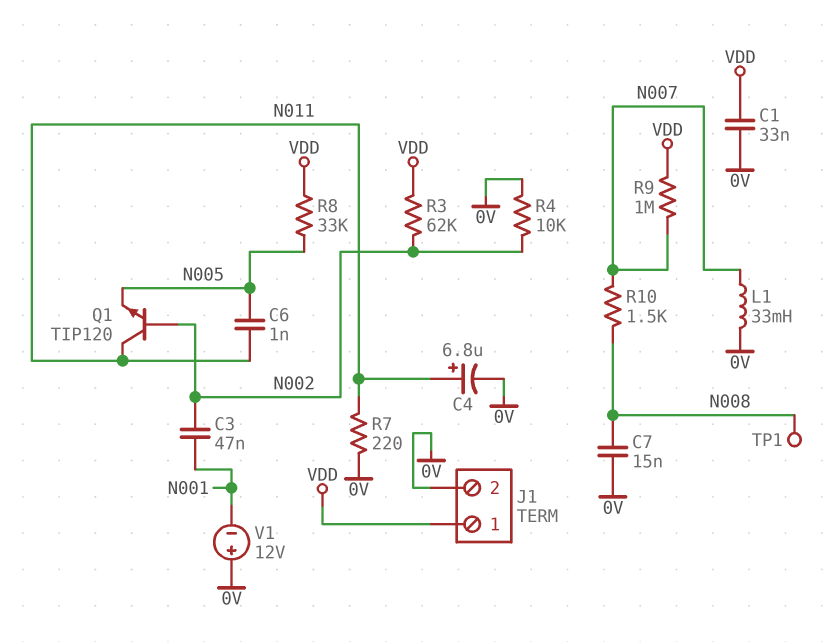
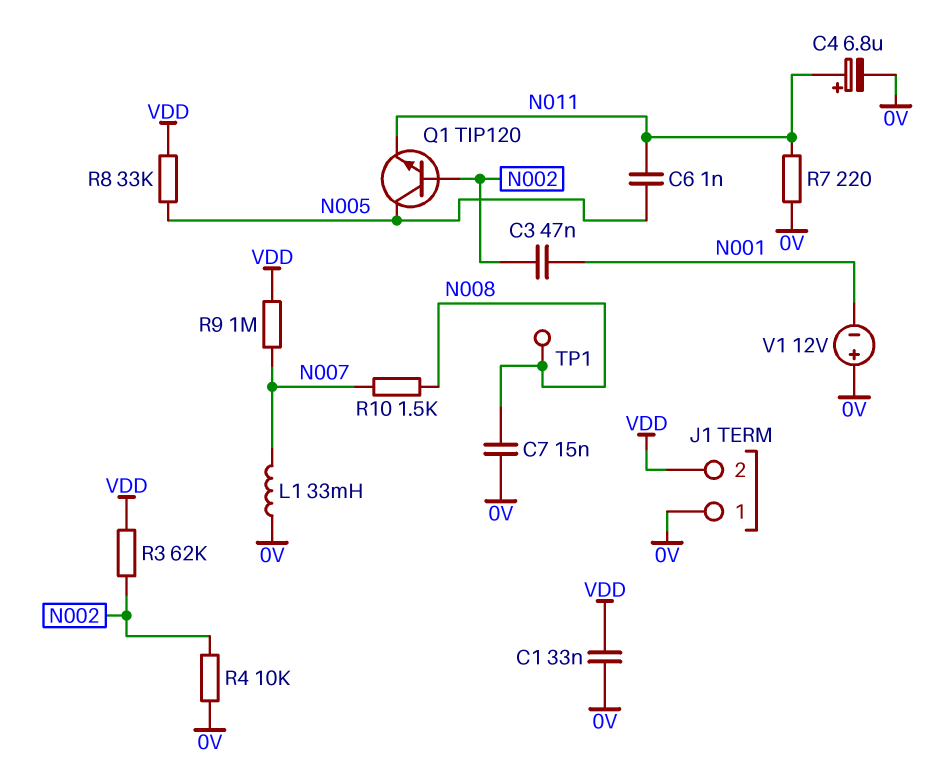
J1 pin 1: VDD -> 0V
J1 pin 2: 0V -> VDD
Q1: NPN TIP120 (B N002, C N011, E N005) -> NPN TIP120 (B N002, C N005, E N011)

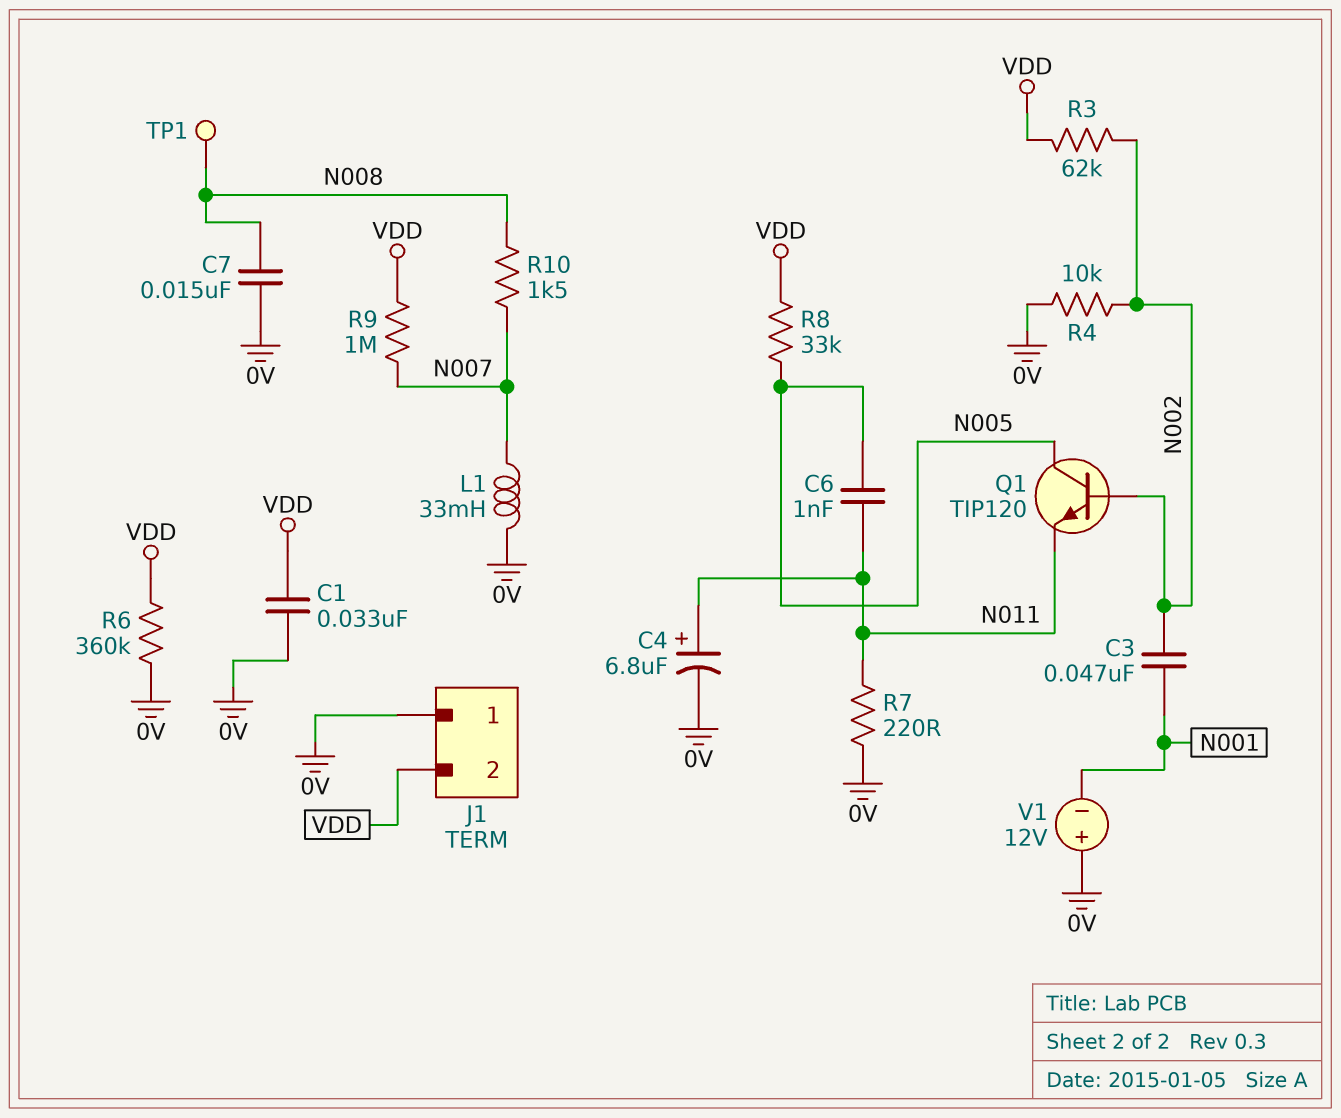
R6: none -> 360k (0V, VDD)

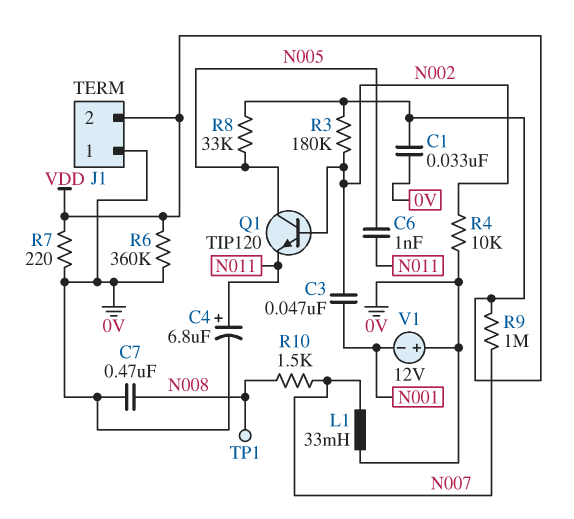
C7: 15nF (0V, N008) -> 470nF (0V, N008)
R3: 62k (N002, VDD) -> 180k (N002, VDD)
R7: 220 (0V, N011) -> 220 (0V, VDD)

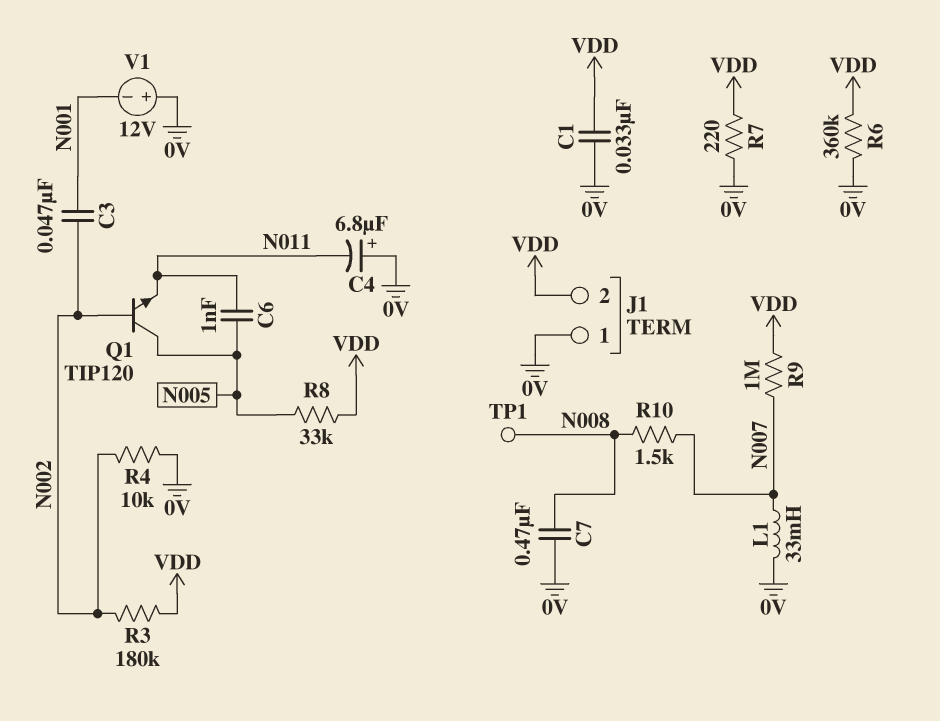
C4: 6.8uF (plus N011, minus 0V) -> 6.8uF (plus 0V, minus N011)

